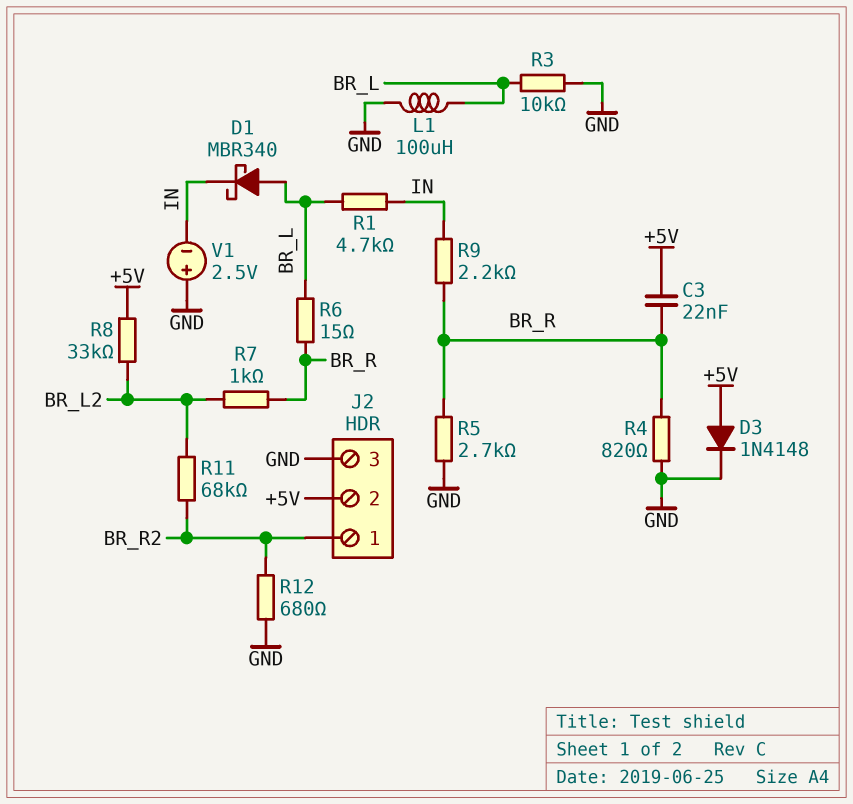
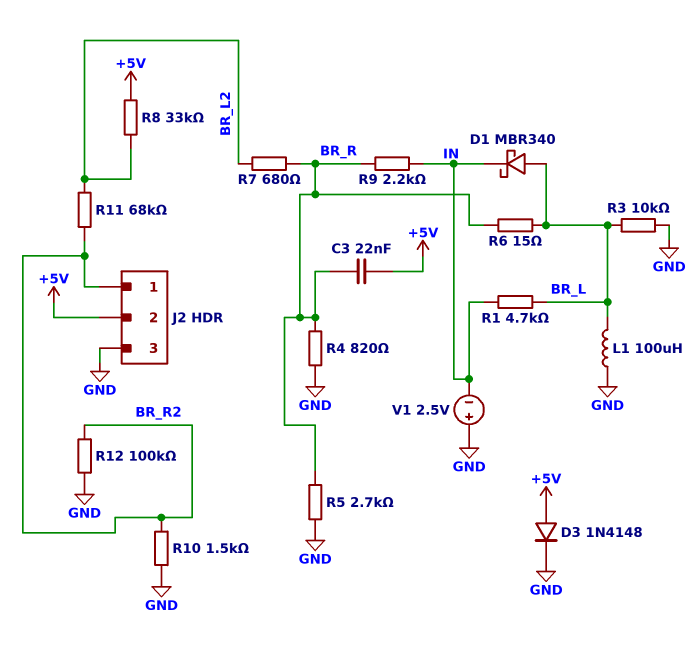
R7: 1k (BR_L2, BR_R) -> 680 (BR_L2, BR_R)
R10: none -> 1.5k (BR_R2, GND)
R12: 680 (BR_R2, GND) -> 100k (BR_R2, GND)

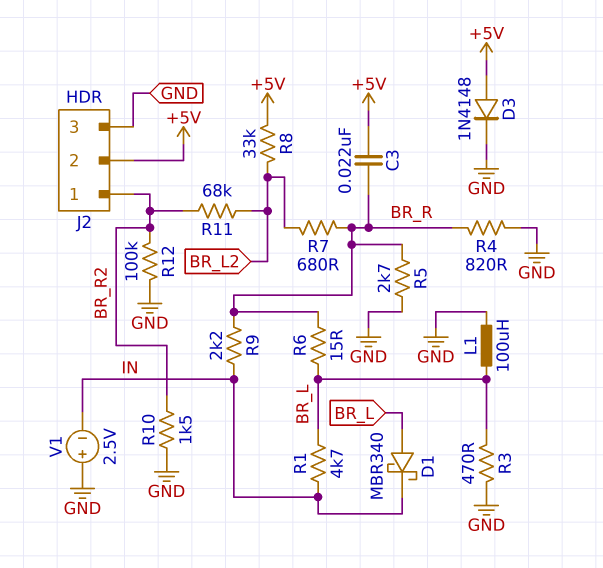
R3: 10k (BR_L, GND) -> 470 (BR_L, GND)

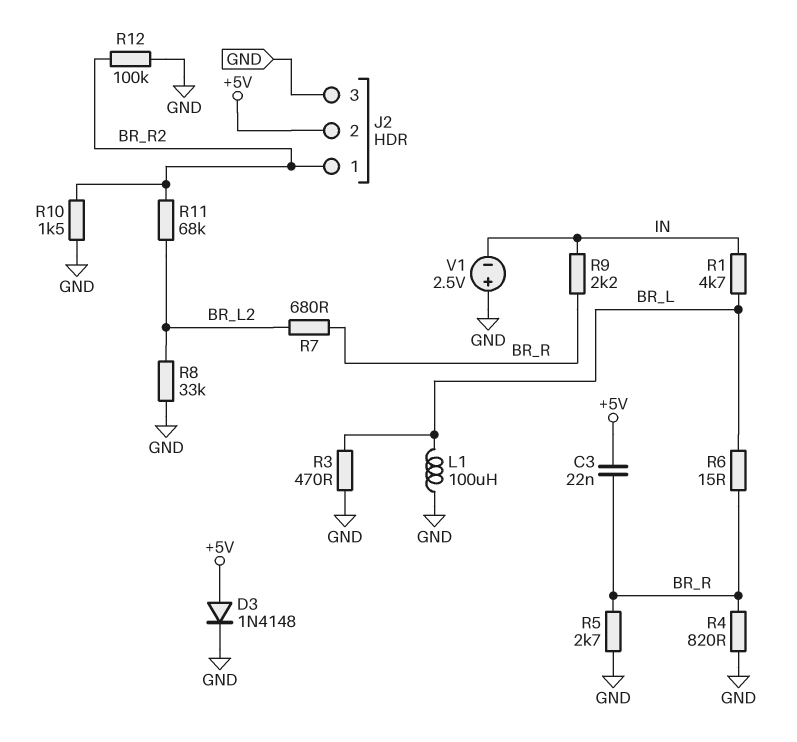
D1: schottky MBR340 (A BR_L, K IN) -> none
R8: 33k (+5V, BR_L2) -> 33k (BR_L2, GND)

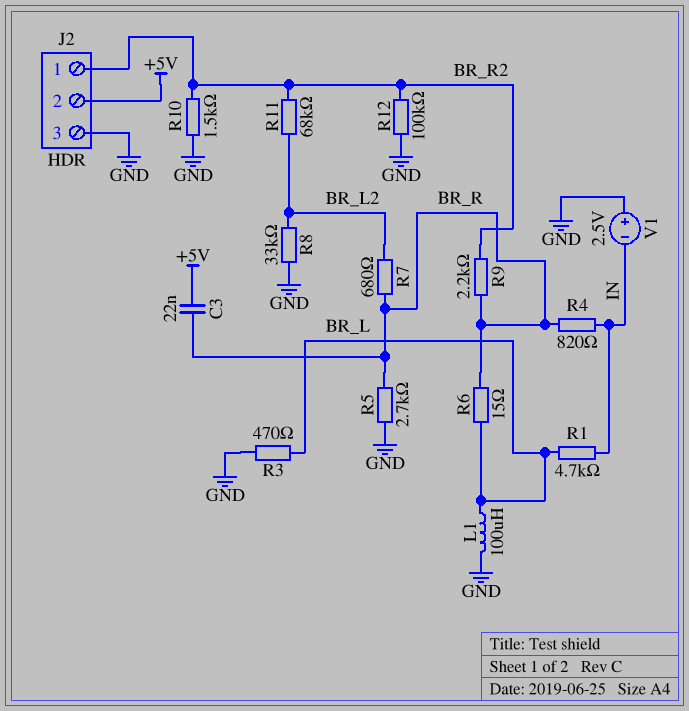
D3: diode 1N4148 (A +5V, K GND) -> none
R4: 820 (BR_R, GND) -> 820 (BR_R, IN)
R9: 2.2k (BR_R, IN) -> 2.2k (BR_R, BR_R2)

